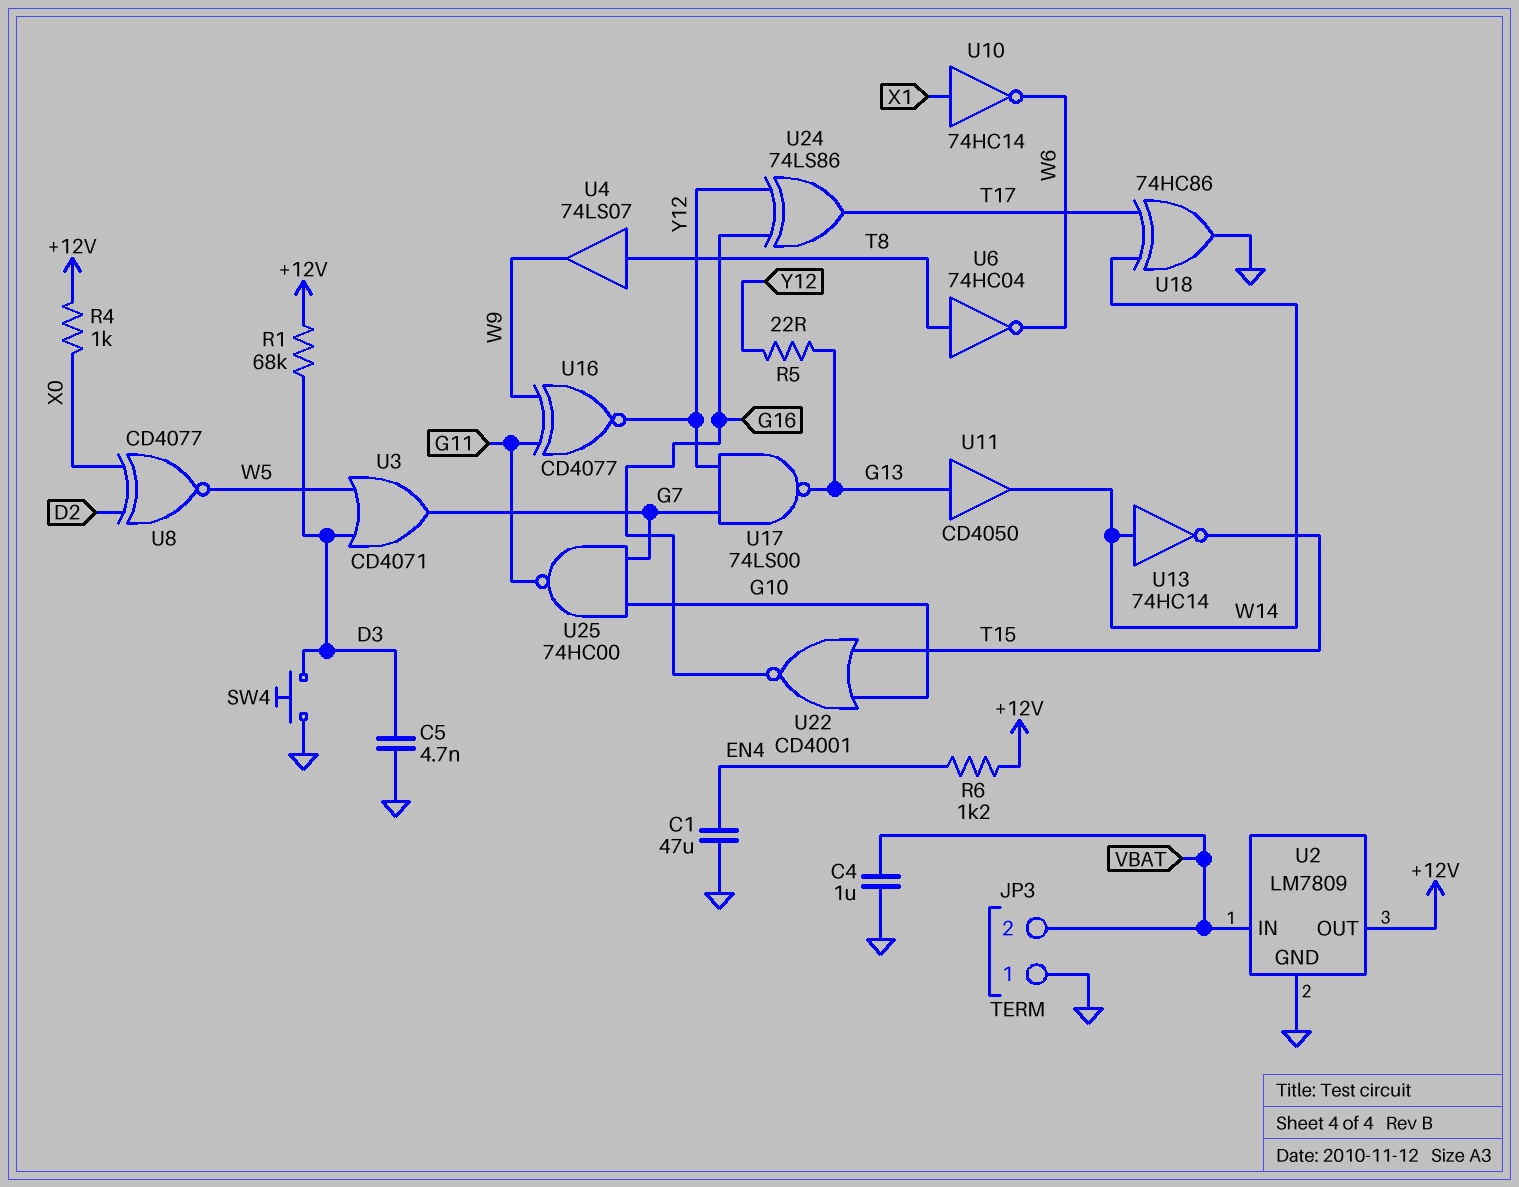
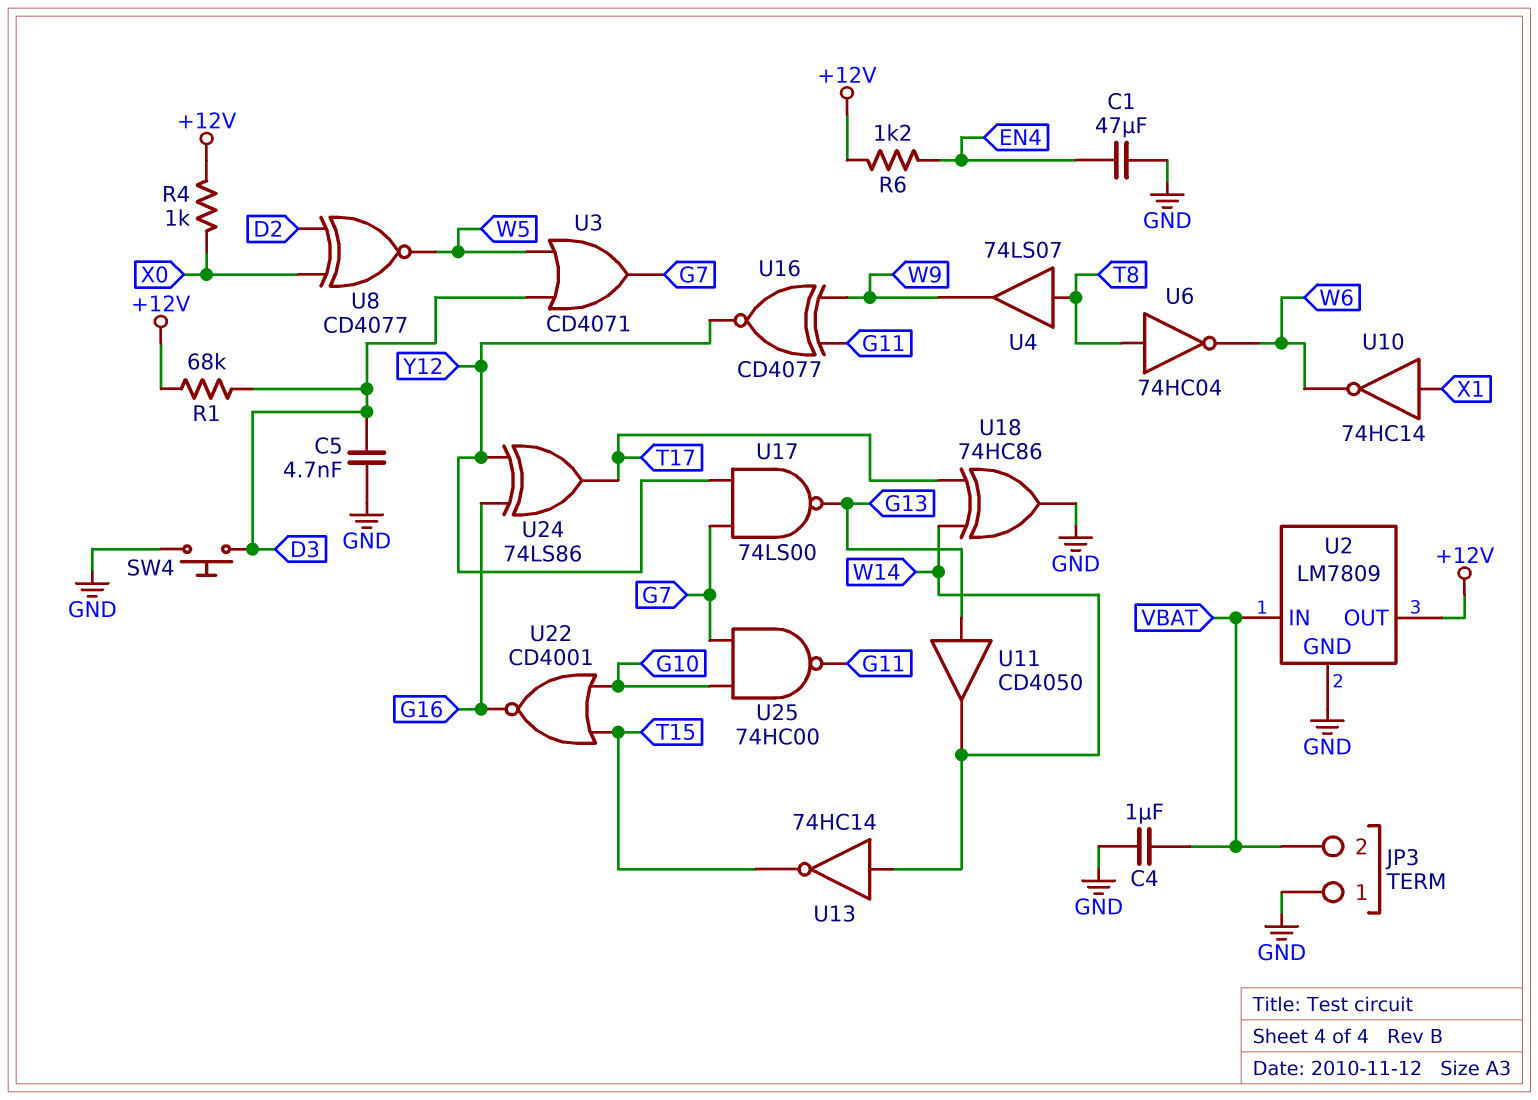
R5: 22 (G13, Y12) -> none

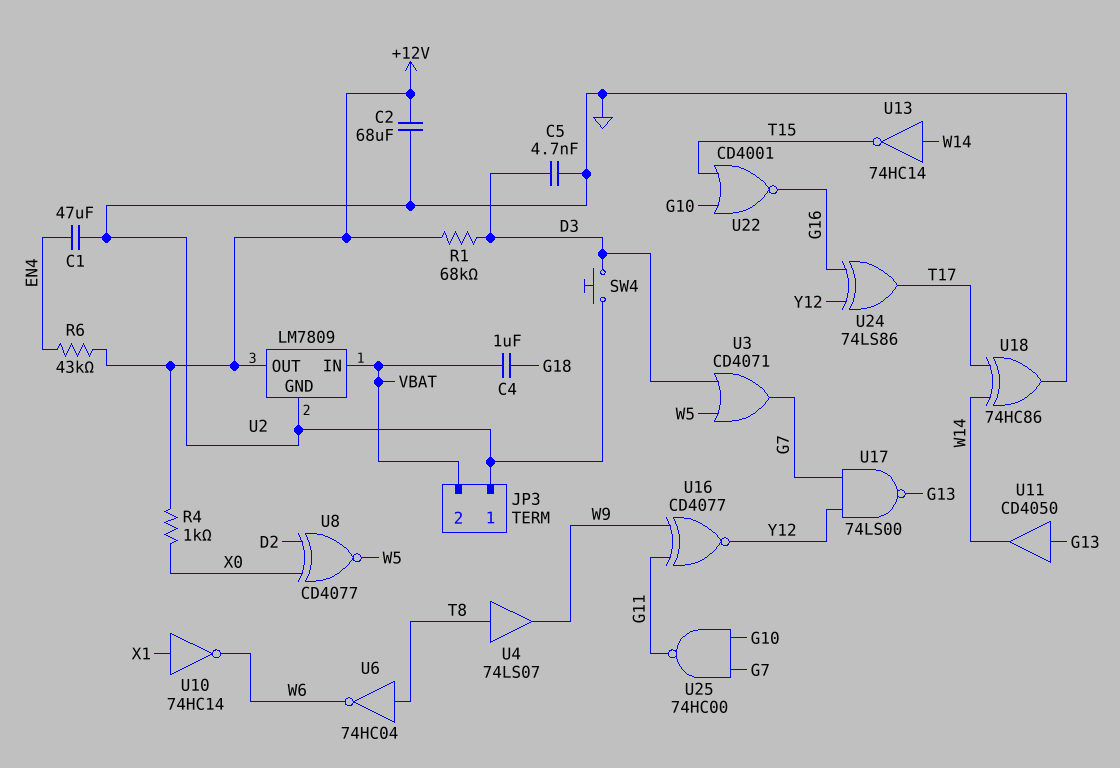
C2: none -> 68uF (+12V, GND)
C4: 1uF (GND, VBAT) -> 1uF (G18, VBAT)
R6: 1.2k (+12V, EN4) -> 43k (+12V, EN4)

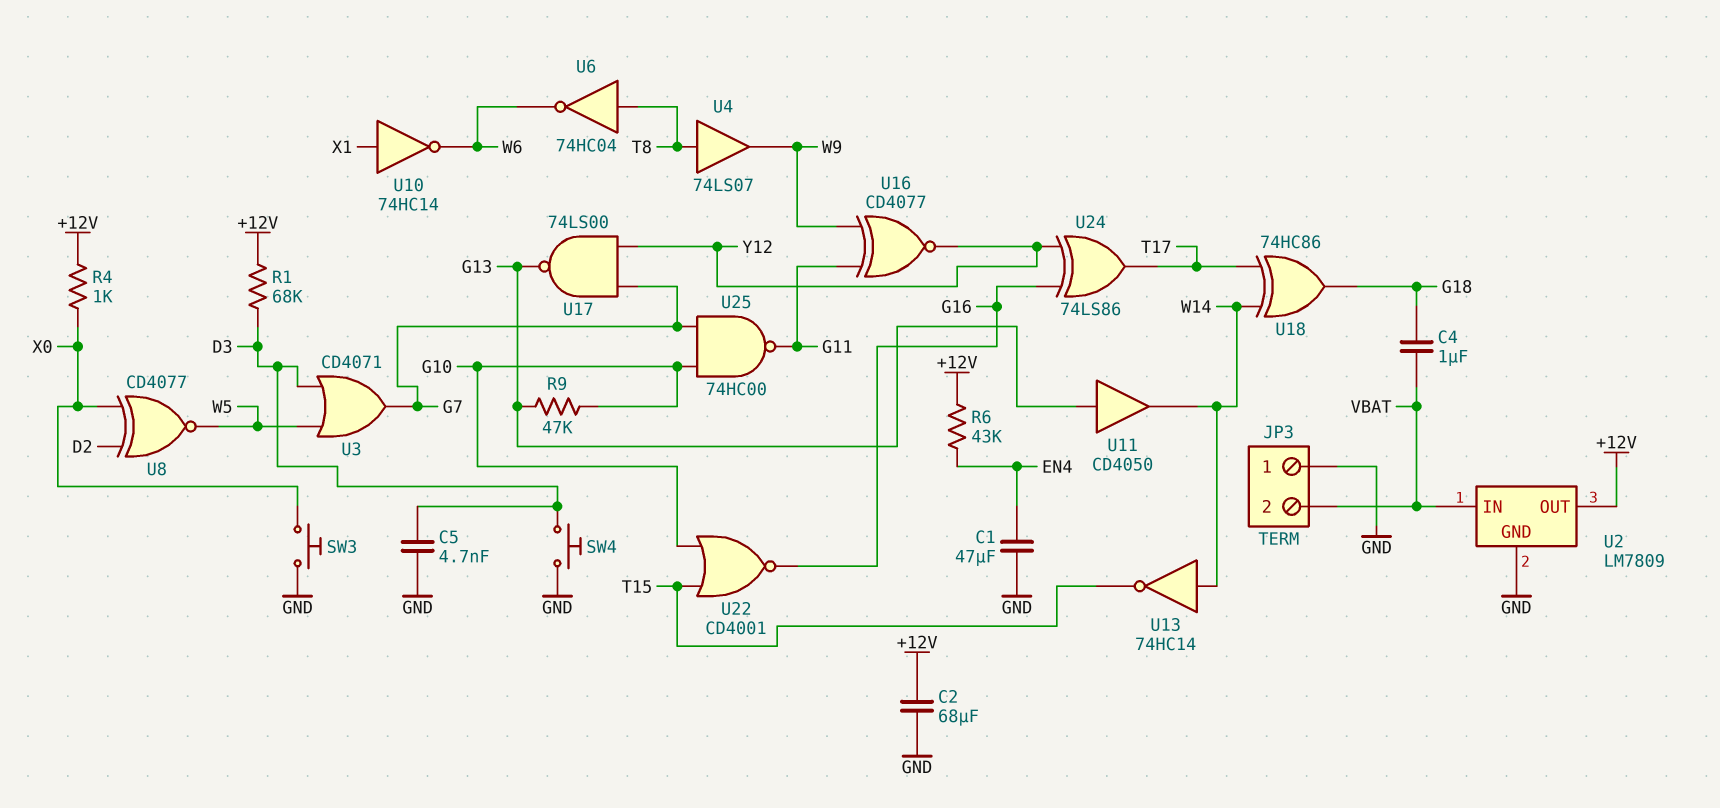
R9: none -> 47k (G10, G13)
SW3: none -> button (GND, X0)
U18: XOR 74HC86 (in T17, in W14, out GND) -> XOR 74HC86 (in T17, in W14, out G18)

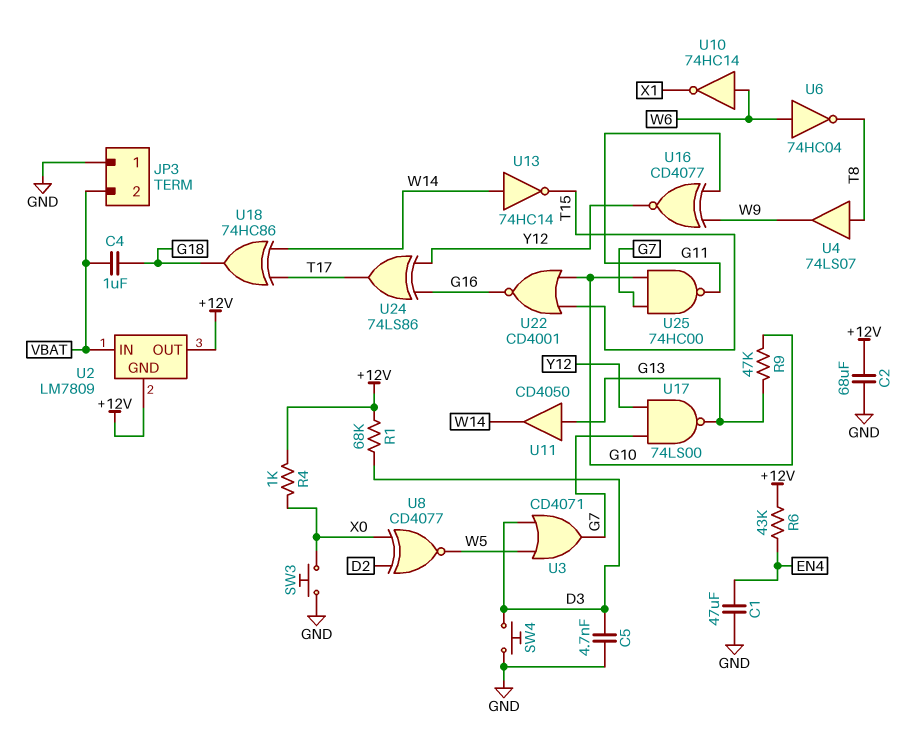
U2 pin GND: GND -> +12V
U6: NOT 74HC04 (in T8, out W6) -> NOT 74HC04 (in W6, out T8)
U10: NOT 74HC14 (in X1, out W6) -> NOT 74HC14 (in W6, out X1)

